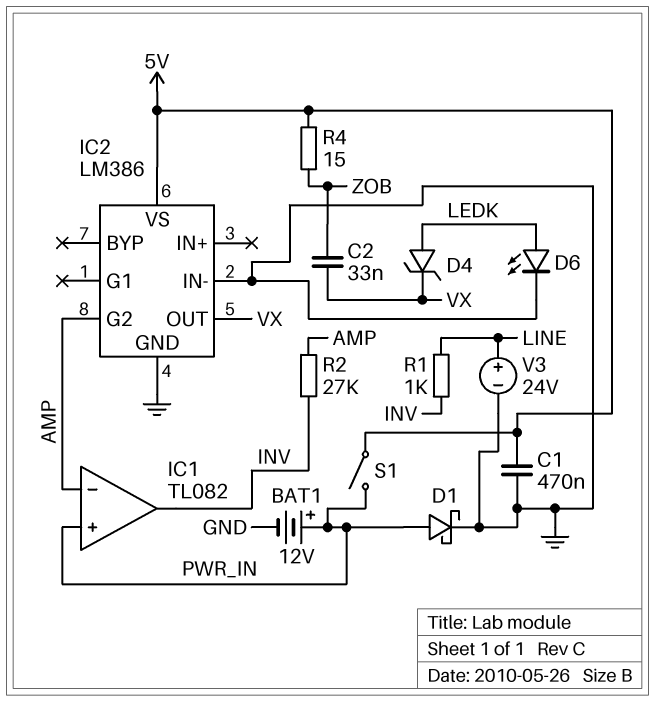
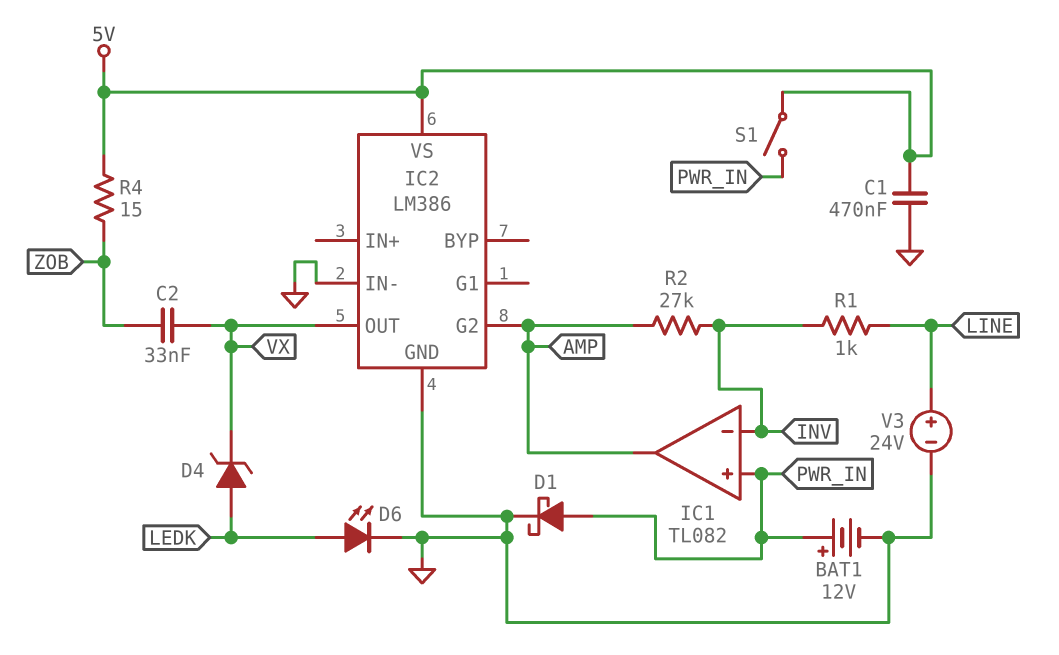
IC1 pin in-: AMP -> INV
IC1 pin out: INV -> AMP

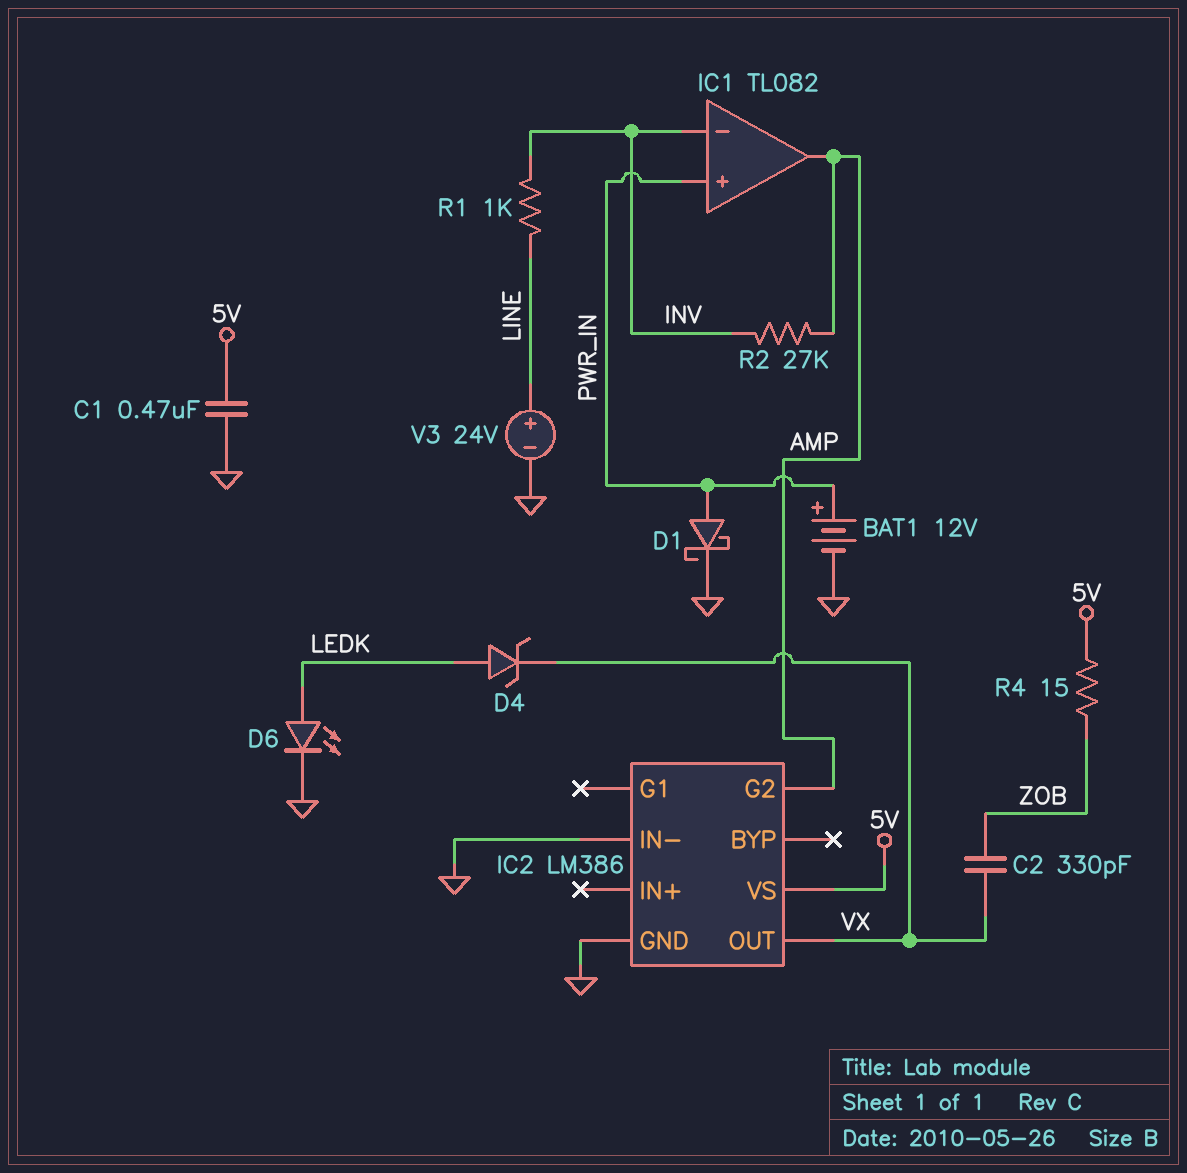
C2: 33nF (VX, ZOB) -> 330pF (VX, ZOB)
S1: switch (5V, PWR_IN) -> none

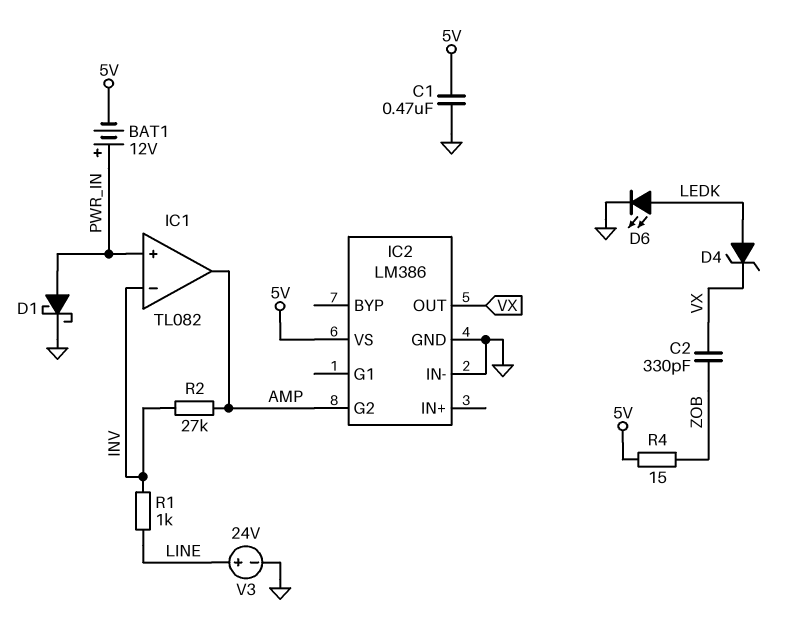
BAT1: 12V (plus PWR_IN, minus GND) -> 12V (plus PWR_IN, minus 5V)

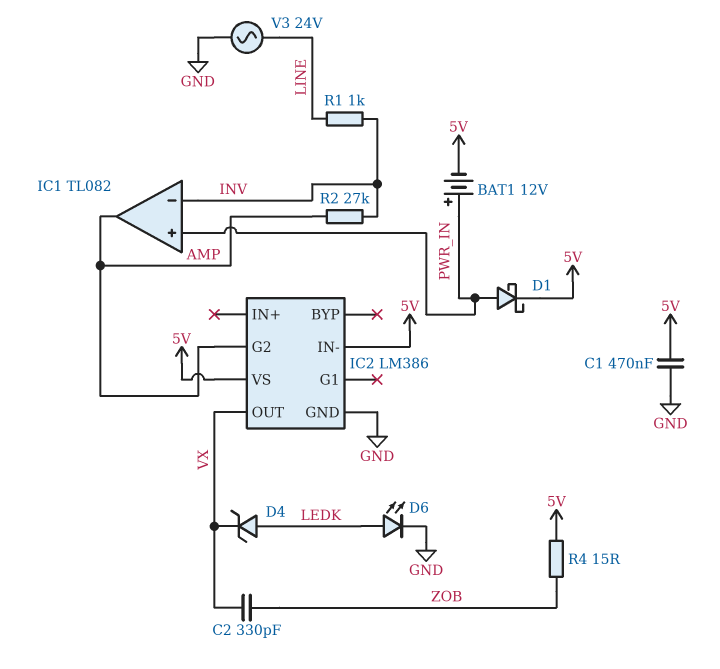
D1: schottky (A PWR_IN, K GND) -> schottky (A PWR_IN, K 5V)
IC2 pin IN-: GND -> 5V
V3: 24V (plus LINE, minus GND) -> AC 24V (GND, LINE)

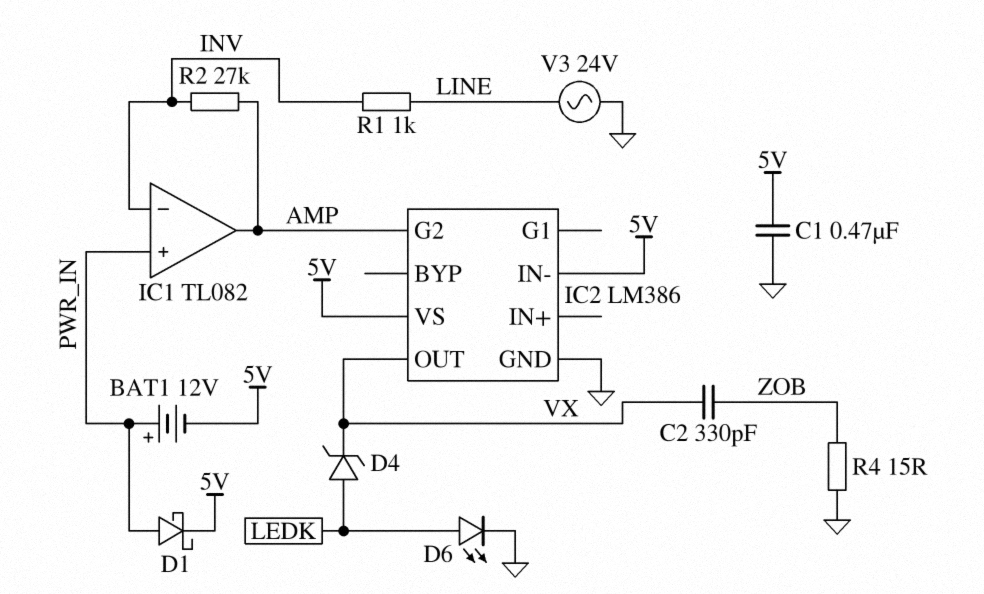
R4: 15 (5V, ZOB) -> 15 (GND, ZOB)

